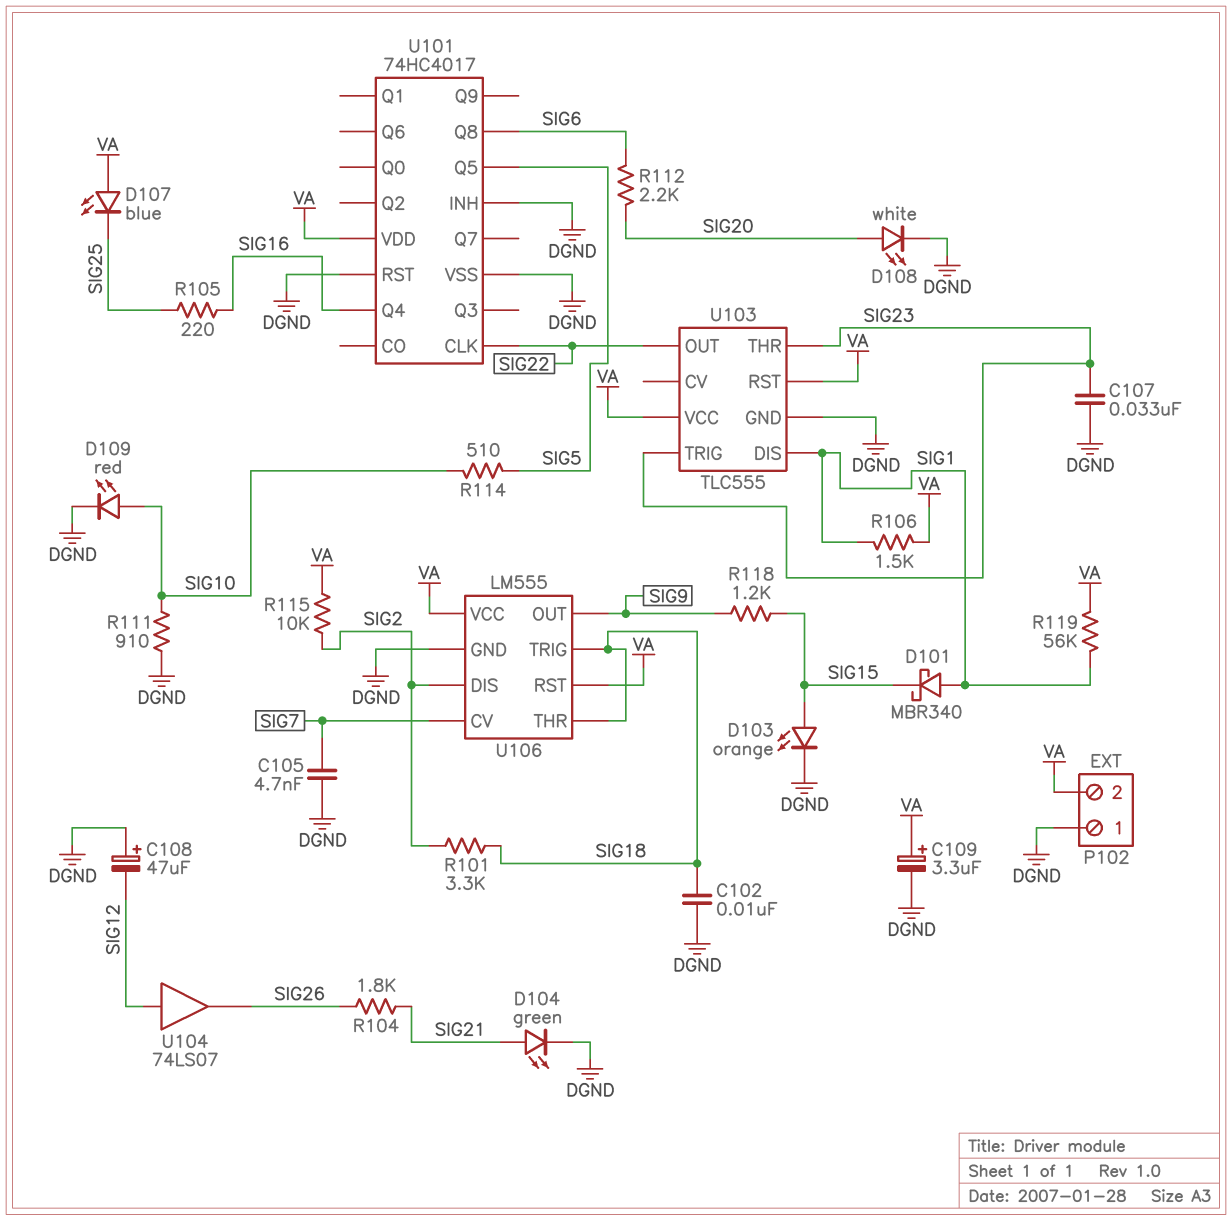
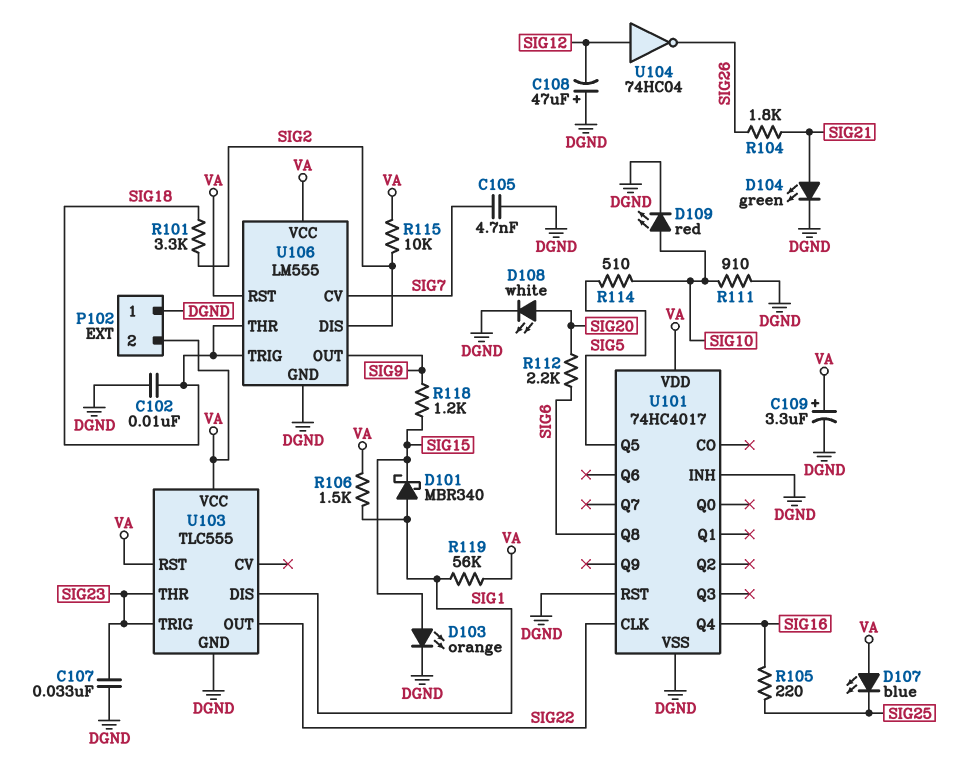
U104: buffer 74LS07 (in SIG12, out SIG26) -> NOT 74HC04 (in SIG12, out SIG26)

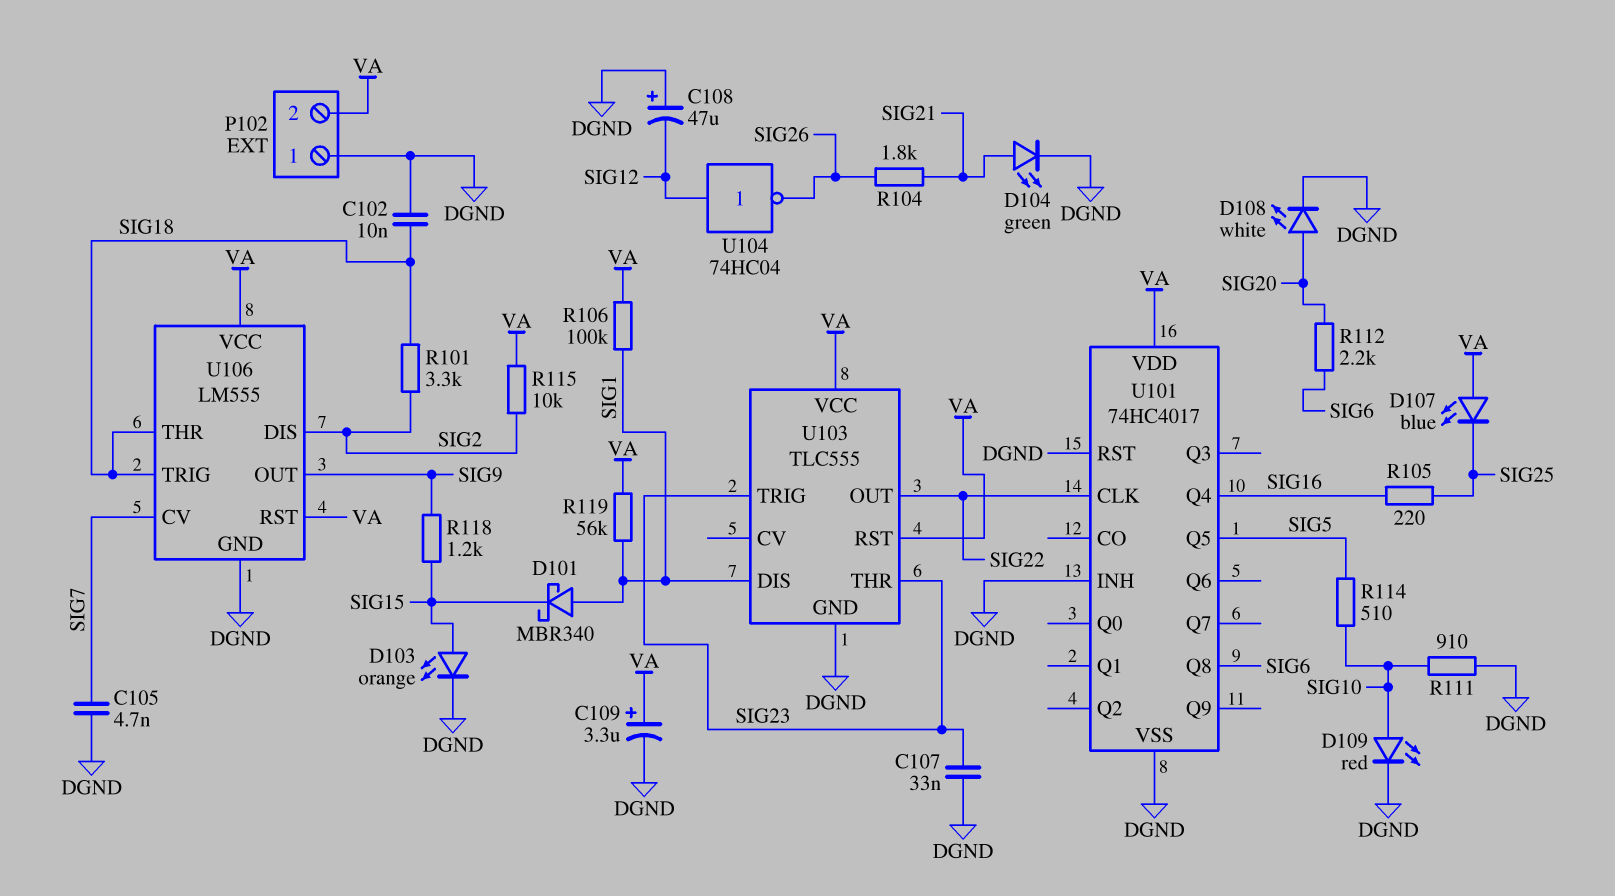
R106: 1.5k (SIG1, VA) -> 100k (SIG1, VA)

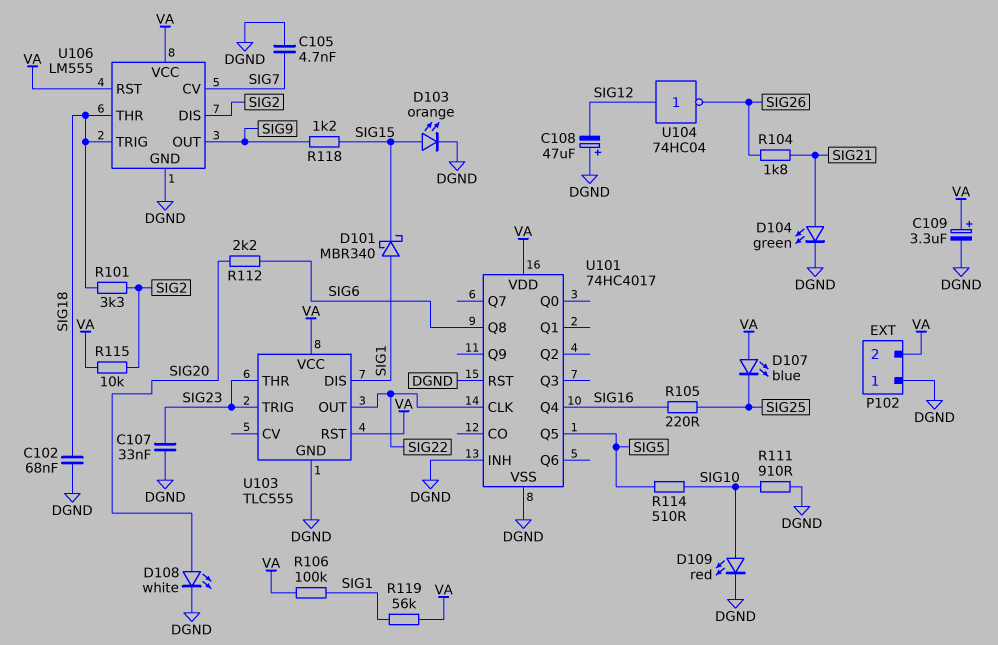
C102: 10nF (DGND, SIG18) -> 68nF (DGND, SIG18)

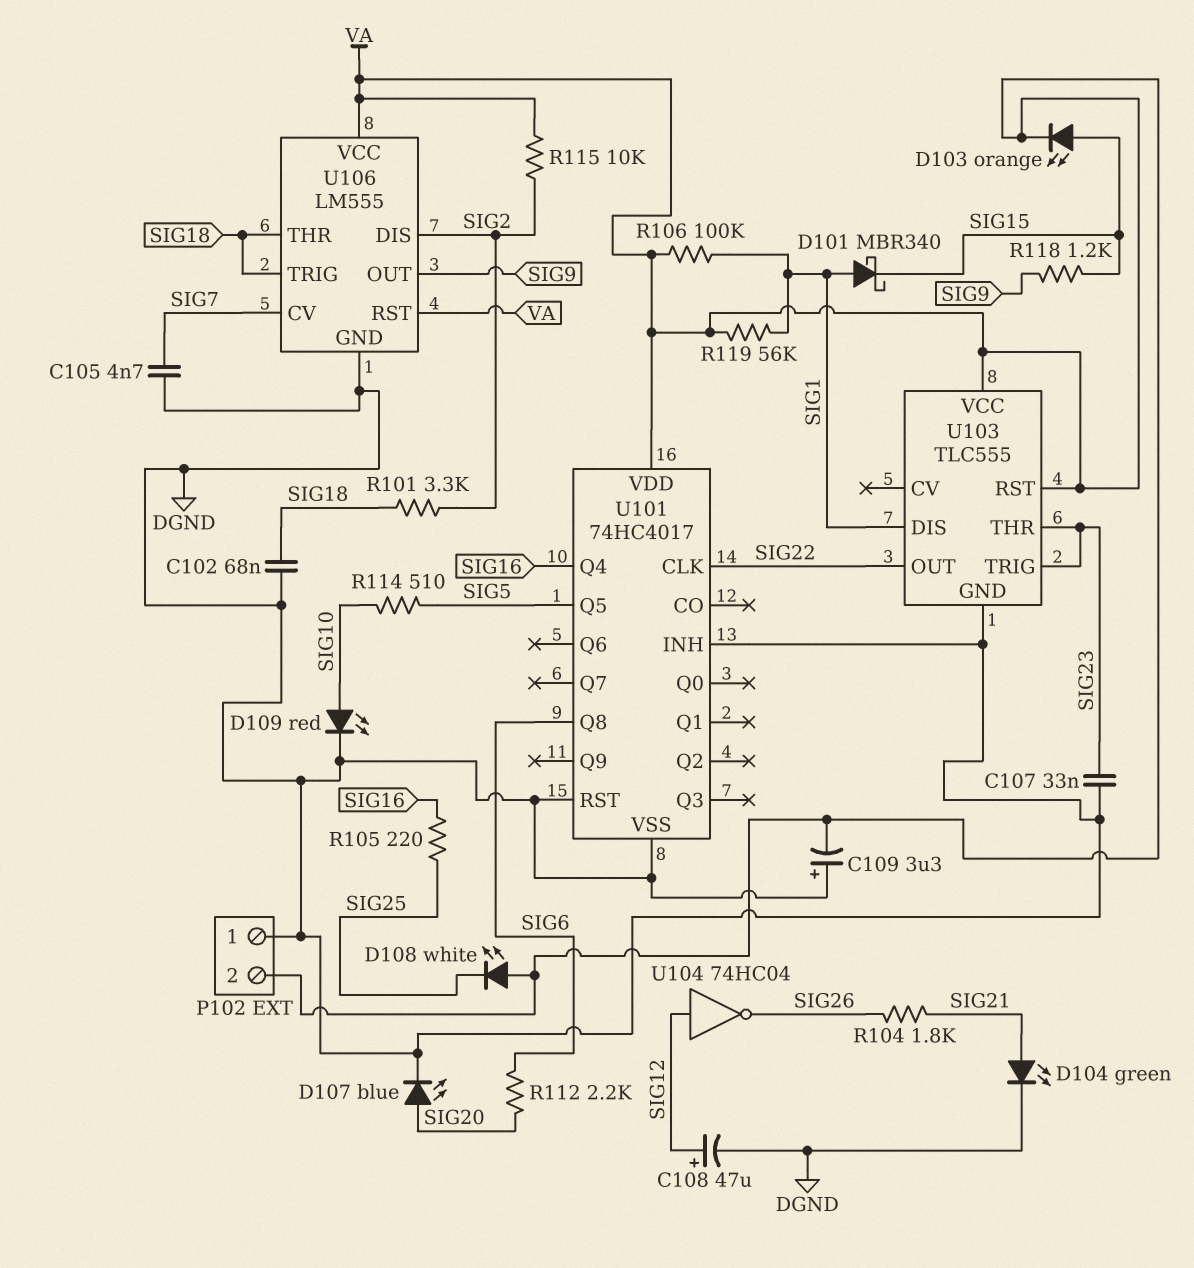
C108: 47uF (plus DGND, minus SIG12) -> 47uF (plus SIG12, minus DGND)
C109: 3.3uF (plus VA, minus DGND) -> 3.3uF (plus DGND, minus VA)
D103: LED orange (A SIG15, K DGND) -> LED orange (A SIG15, K VA)
D107: LED blue (A VA, K SIG25) -> LED blue (A SIG20, K DGND)
D108: LED white (A SIG20, K DGND) -> LED white (A VA, K SIG25)
R111: 910 (DGND, SIG10) -> none

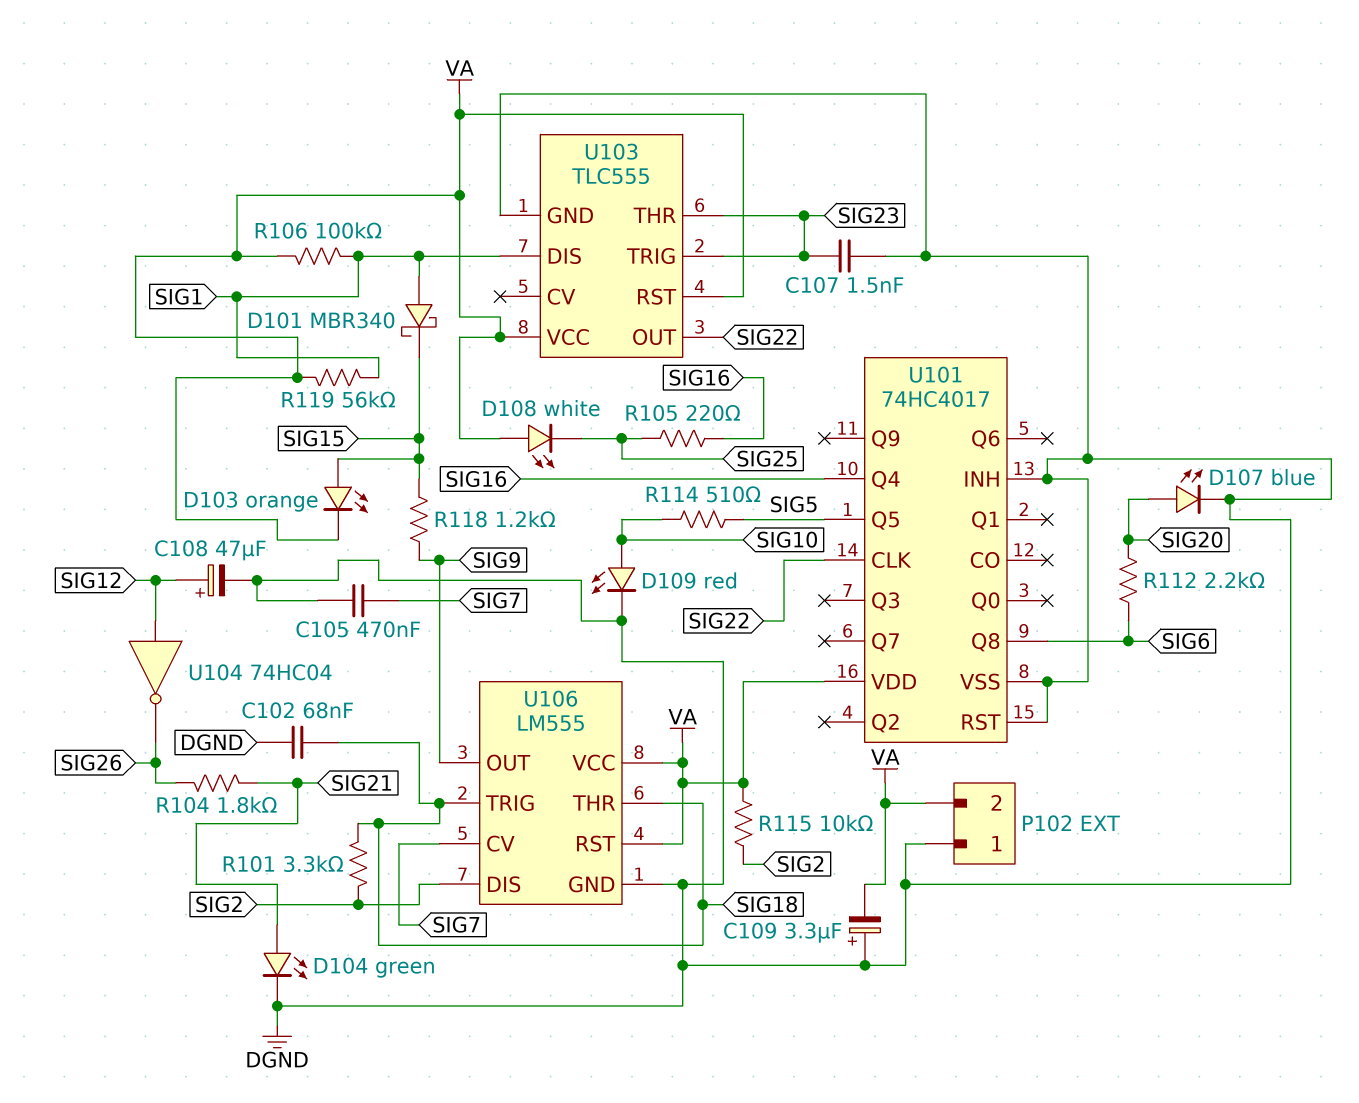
C105: 4.7nF (DGND, SIG7) -> 470nF (DGND, SIG7)
C107: 33nF (DGND, SIG23) -> 1.5nF (DGND, SIG23)

